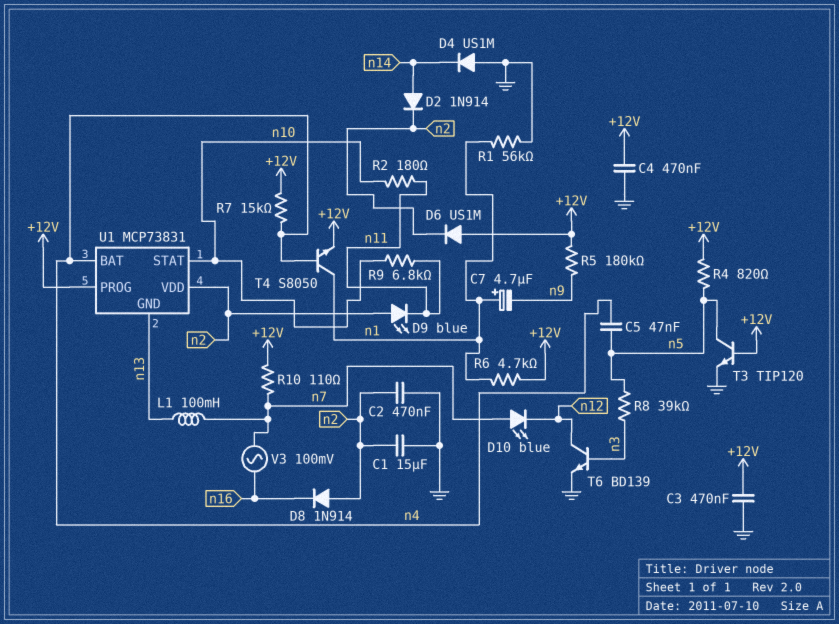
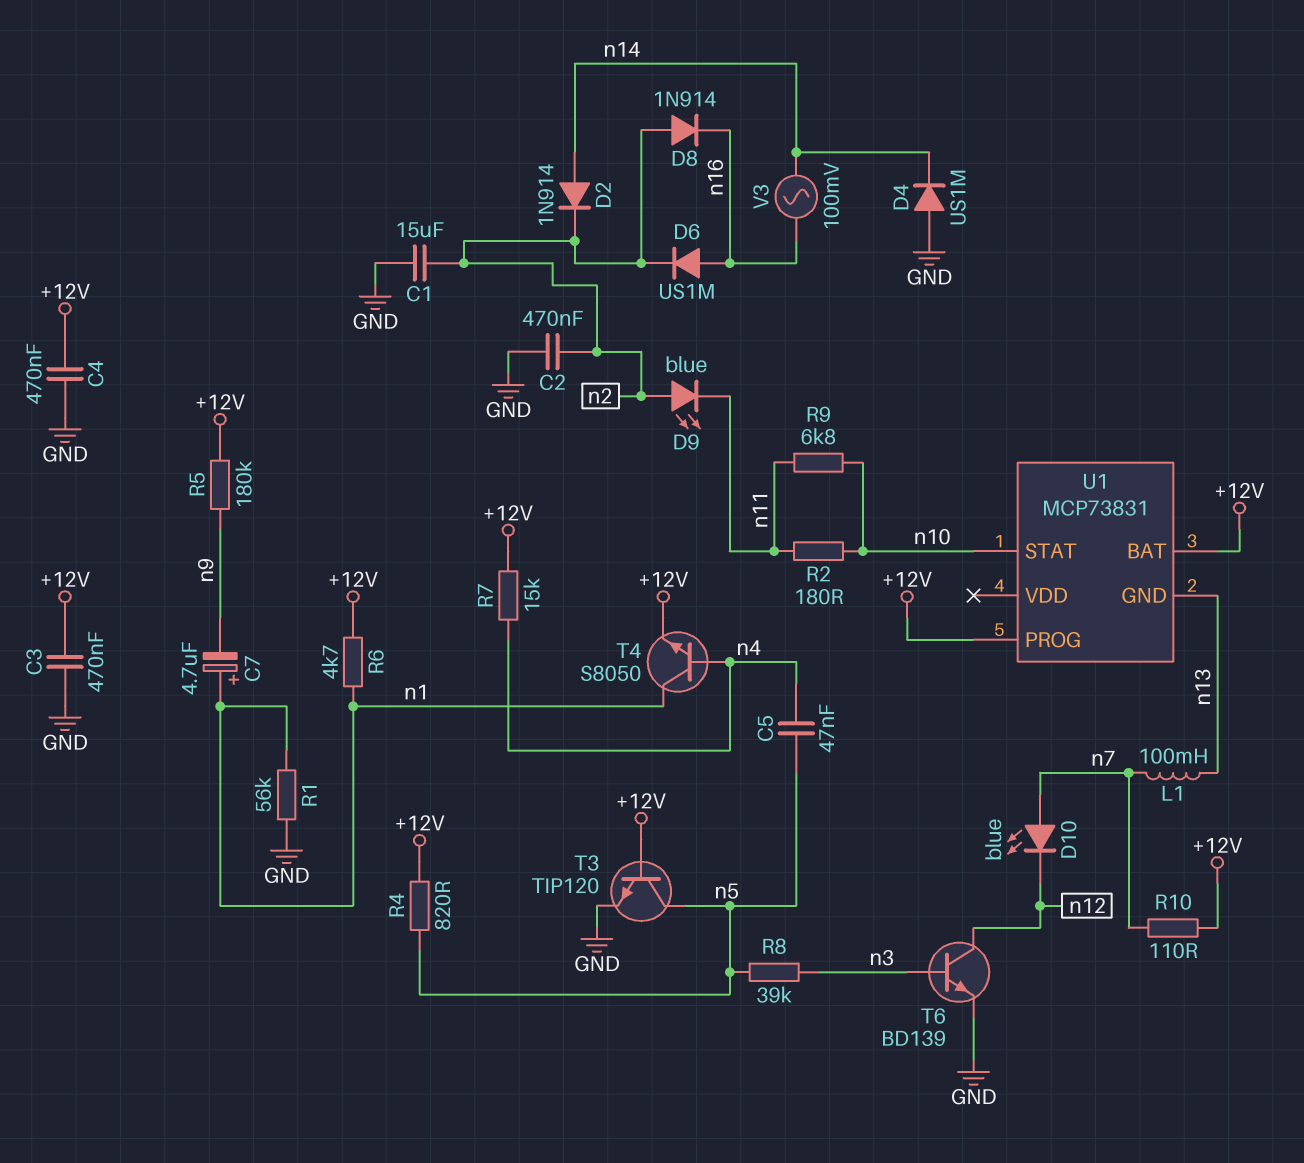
D6: diode US1M (A +12V, K n2) -> diode US1M (A n16, K n2)
U1 pin BAT: n4 -> +12V
U1 pin VDD: n2 -> none
V3: AC 100mV (n7, n16) -> AC 100mV (n14, n16)

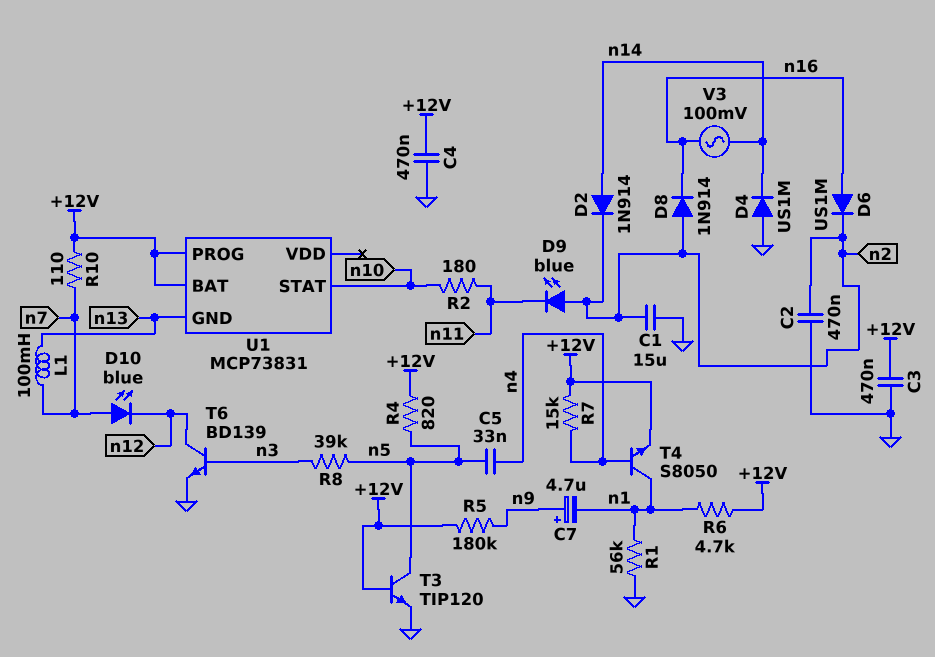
C5: 47nF (n4, n5) -> 33nF (n4, n5)
C7: 4.7uF (plus n1, minus n9) -> 4.7uF (plus n9, minus n1)
R9: 6.8k (n10, n11) -> none

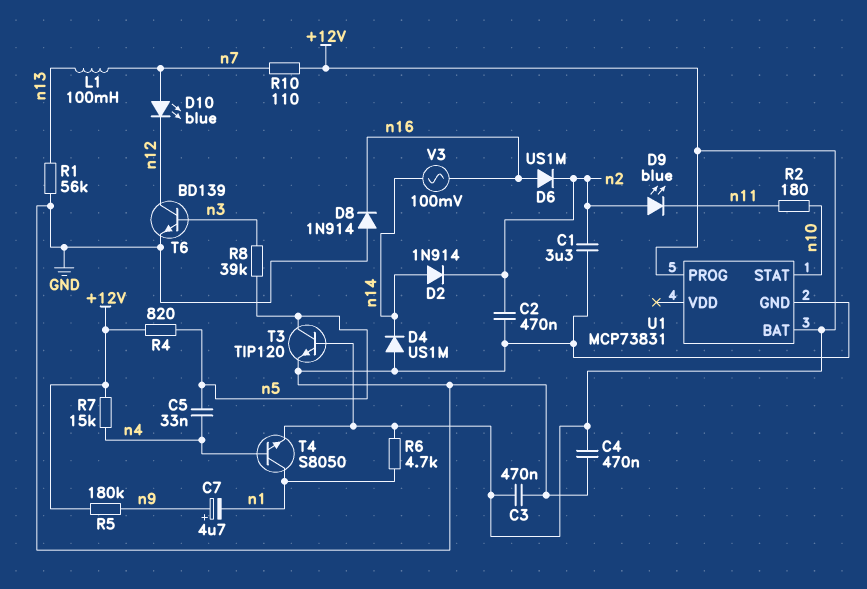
C1: 15uF (GND, n2) -> 3.3uF (GND, n2)
D8: diode 1N914 (A n2, K n16) -> diode 1N914 (A GND, K n16)
R1: 56k (GND, n1) -> 56k (GND, n13)
U1 pin GND: n13 -> GND

